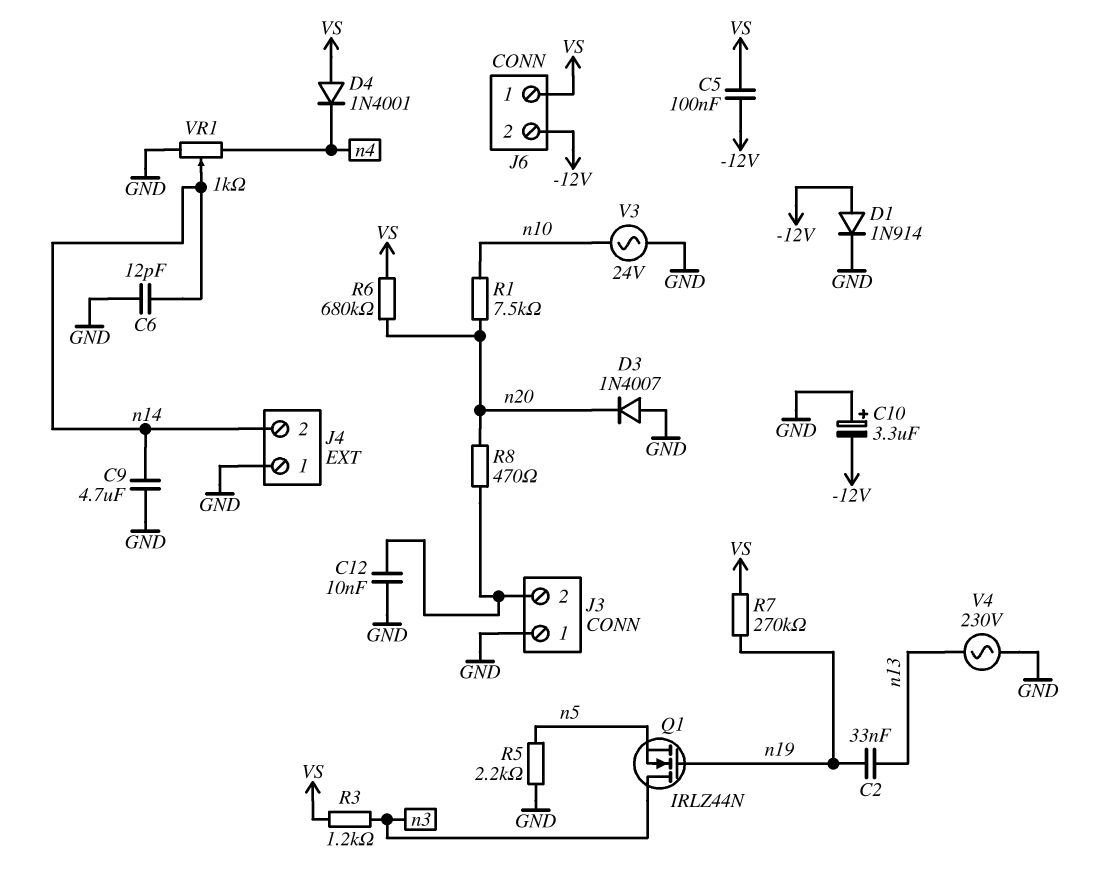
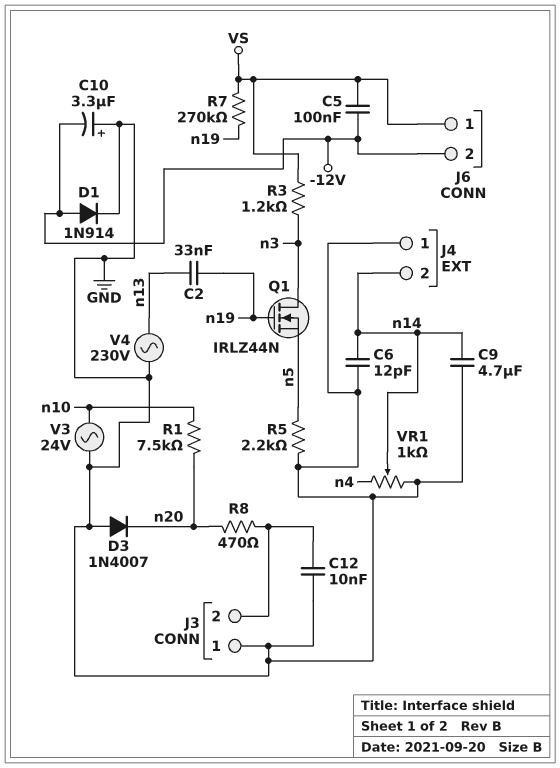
D4: diode 1N4001 (A VS, K n4) -> none
R6: 680k (VS, n20) -> none

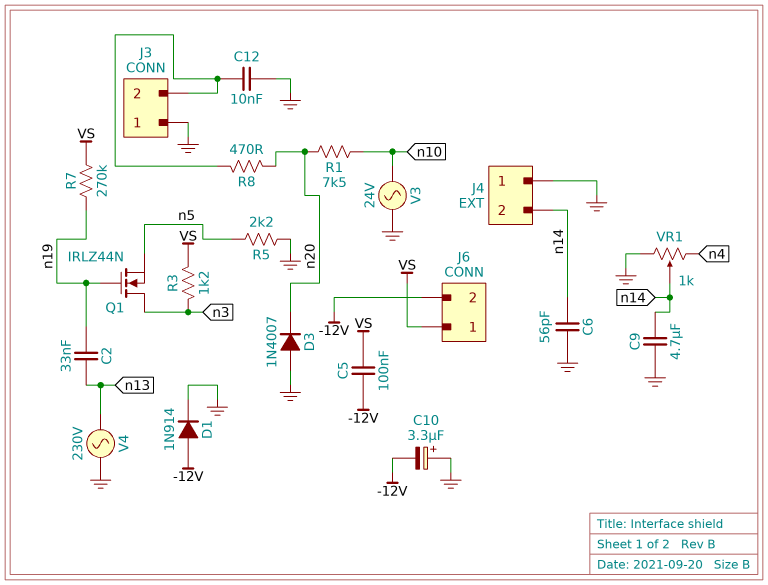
C6: 12pF (GND, n14) -> 56pF (GND, n14)

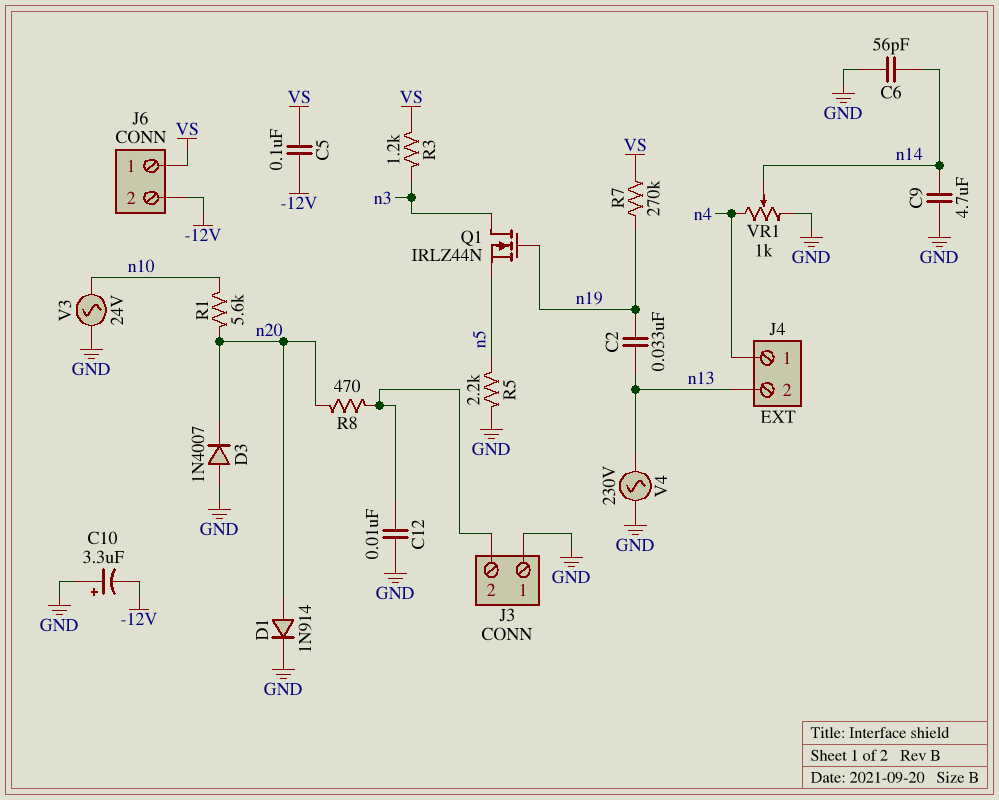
D1: diode 1N914 (A -12V, K GND) -> diode 1N914 (A n20, K GND)
J4 pin 1: GND -> n4
J4 pin 2: n14 -> n13
R1: 7.5k (n10, n20) -> 5.6k (n10, n20)

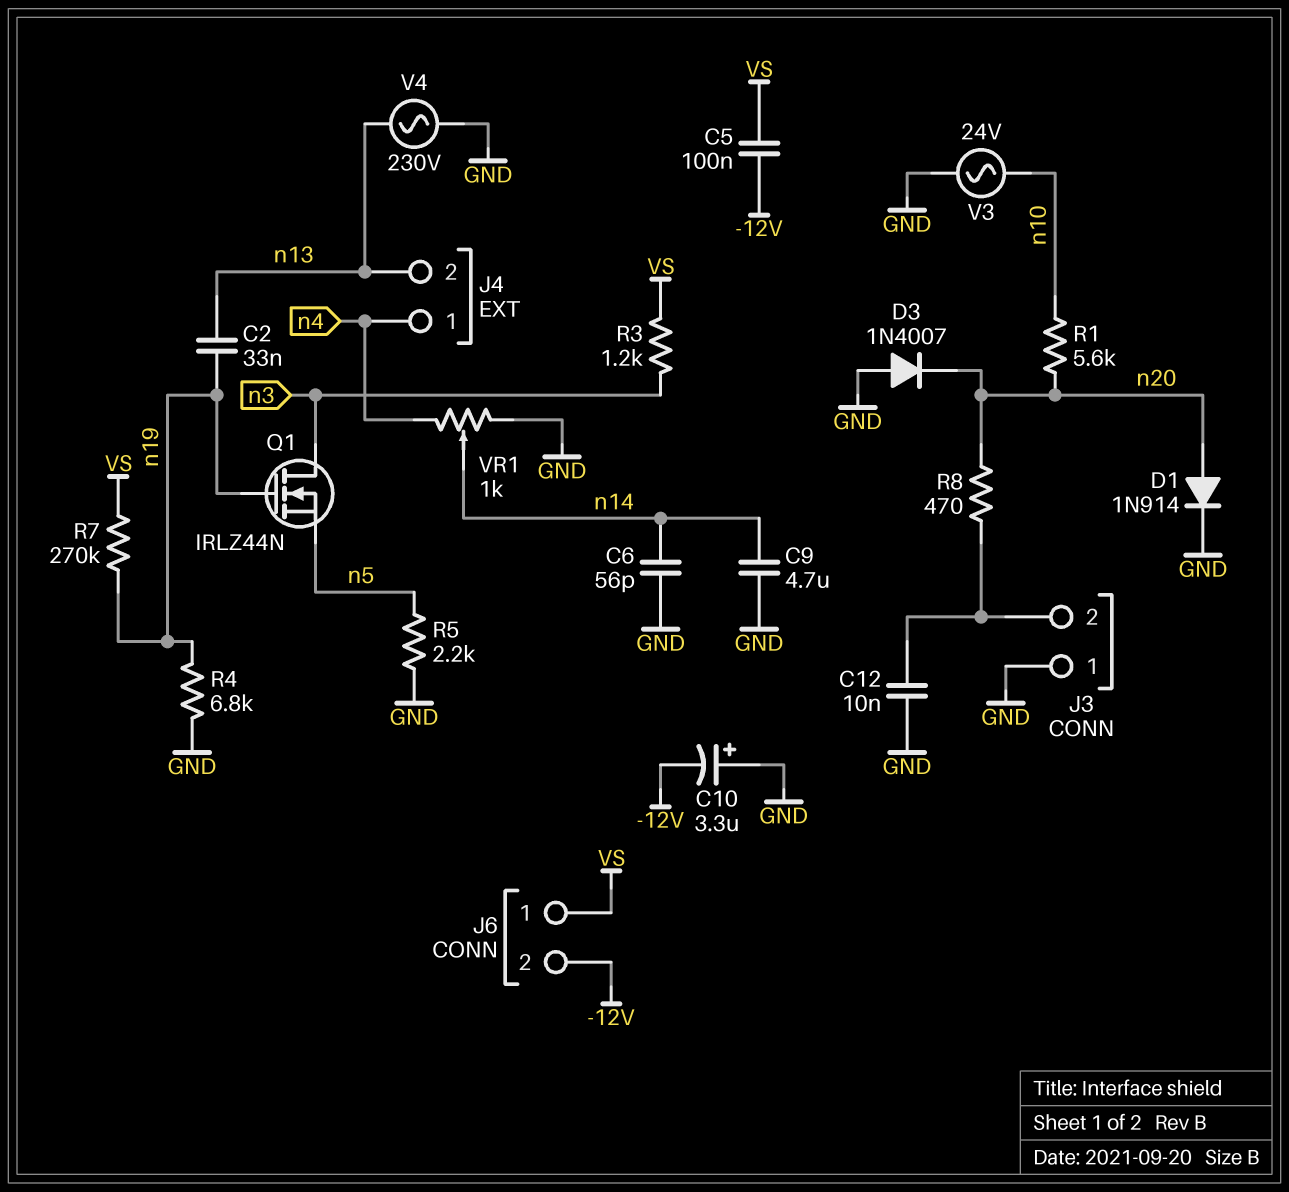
R4: none -> 6.8k (GND, n19)

